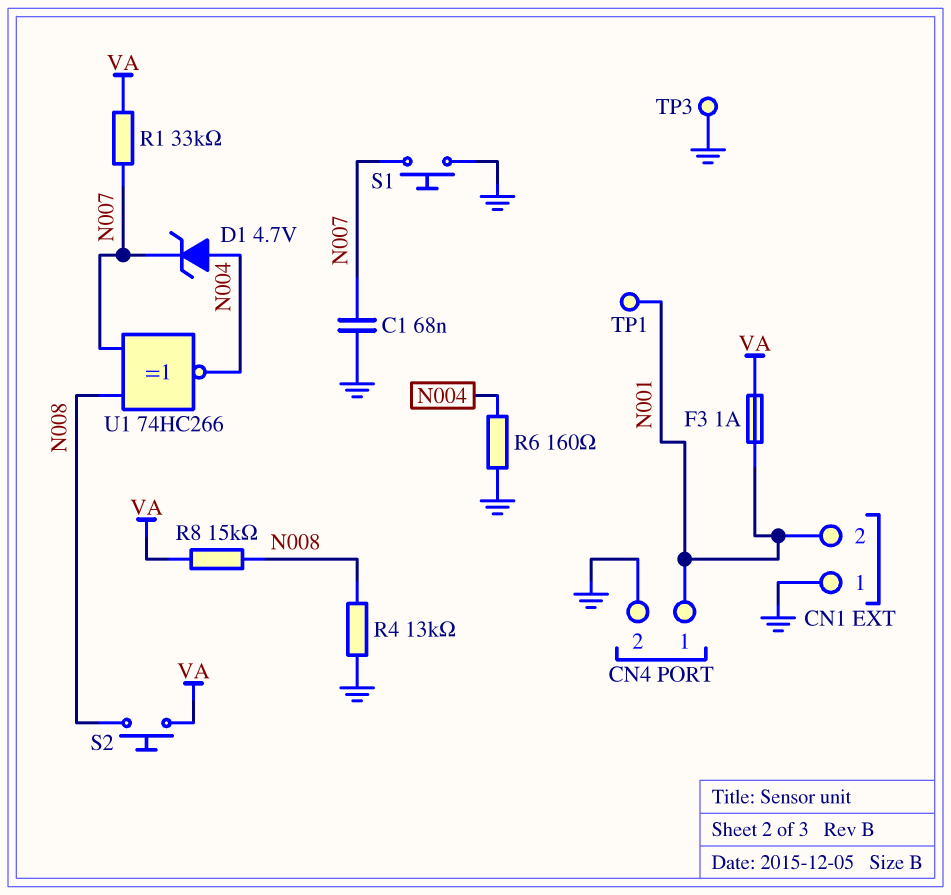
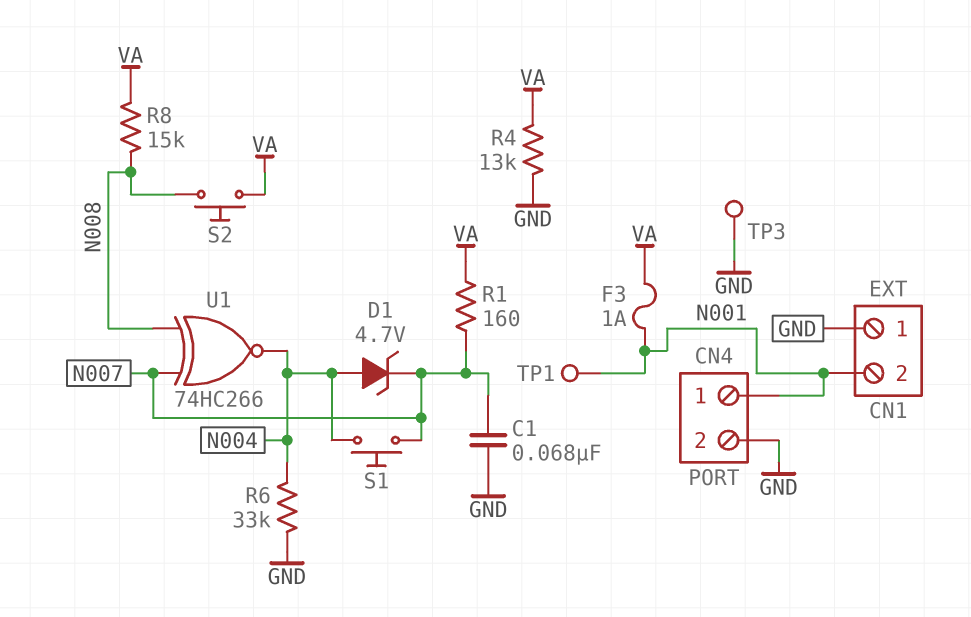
R1: 33k (N007, VA) -> 160 (N007, VA)
R4: 13k (GND, N008) -> 13k (GND, VA)
R6: 160 (GND, N004) -> 33k (GND, N004)
S1: button (GND, N007) -> button (N004, N007)

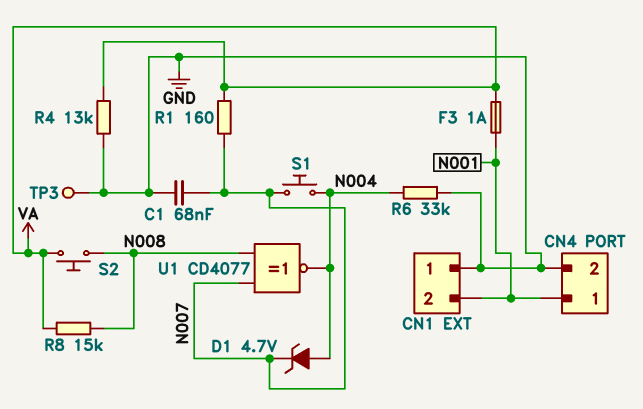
TP1: test point (N001) -> none
U1: XNOR 74HC266 (in N007, in N008, out N004) -> XNOR CD4077 (in N007, in N008, out N004)

